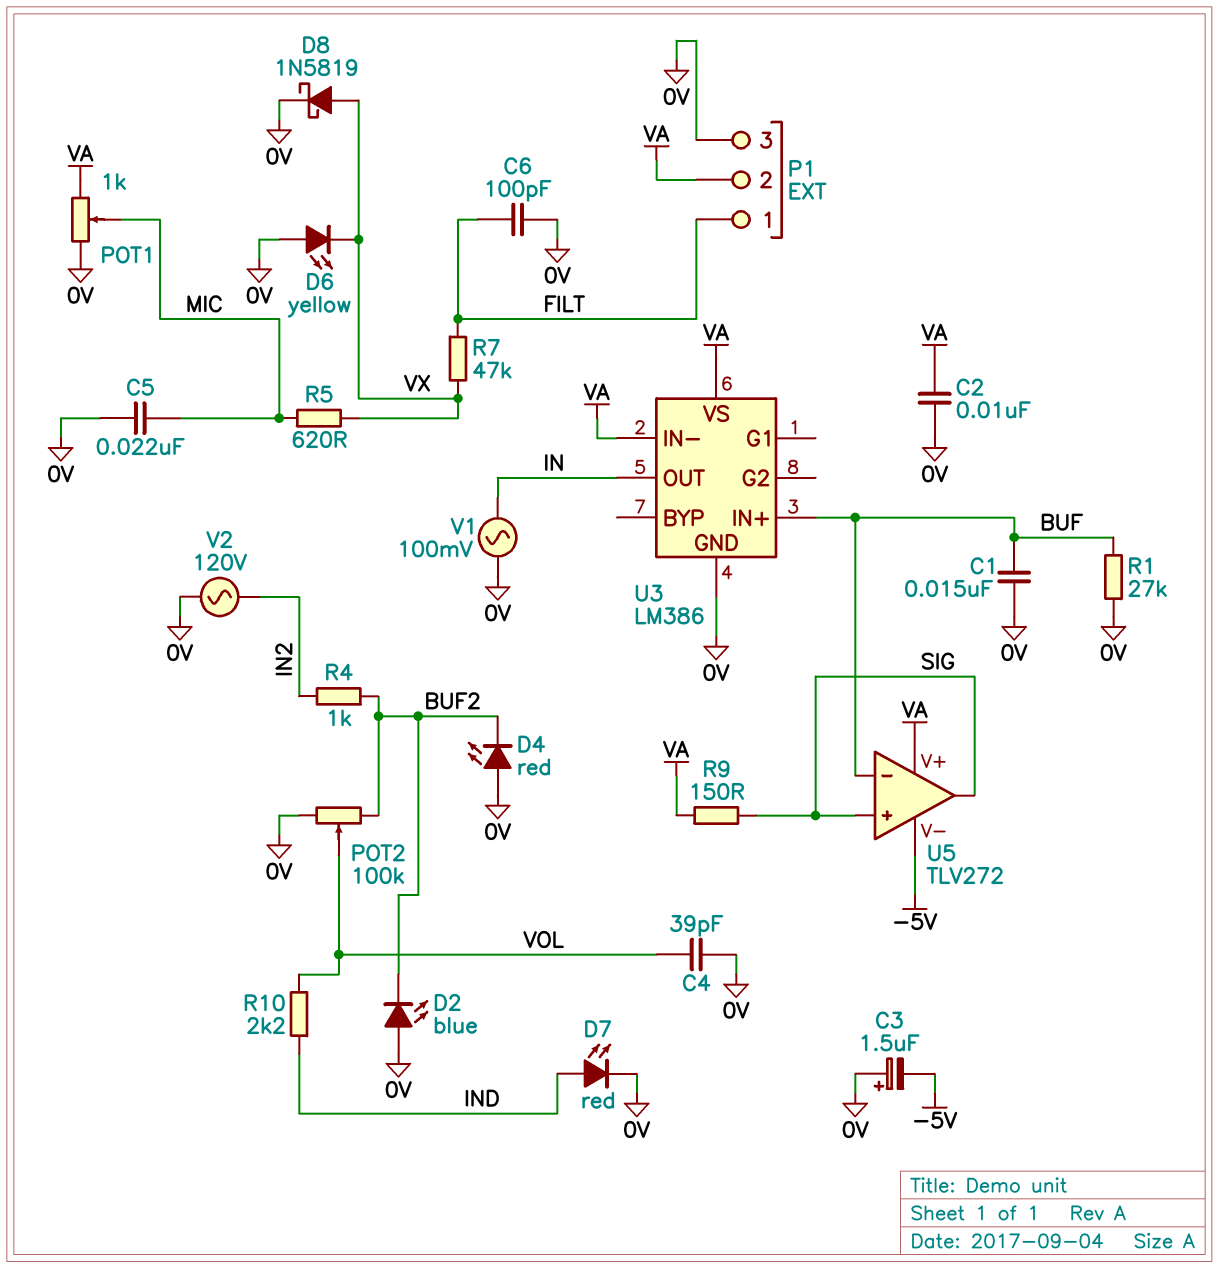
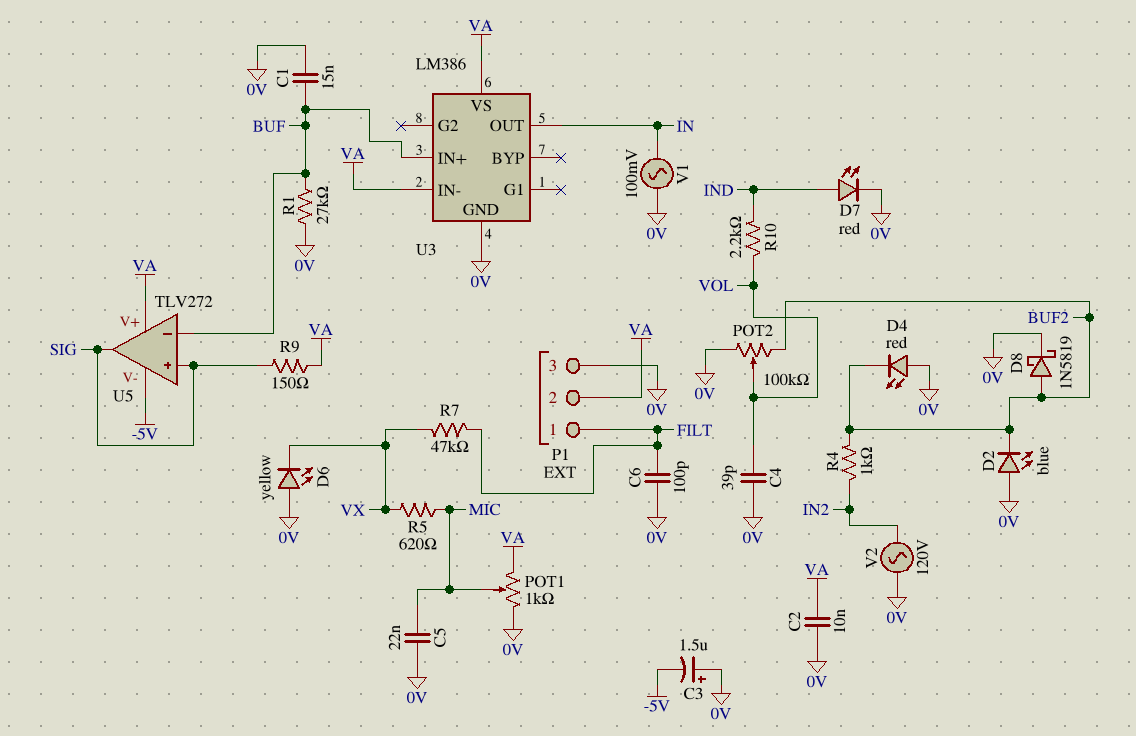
D8: schottky 1N5819 (A VX, K 0V) -> schottky 1N5819 (A BUF2, K 0V)

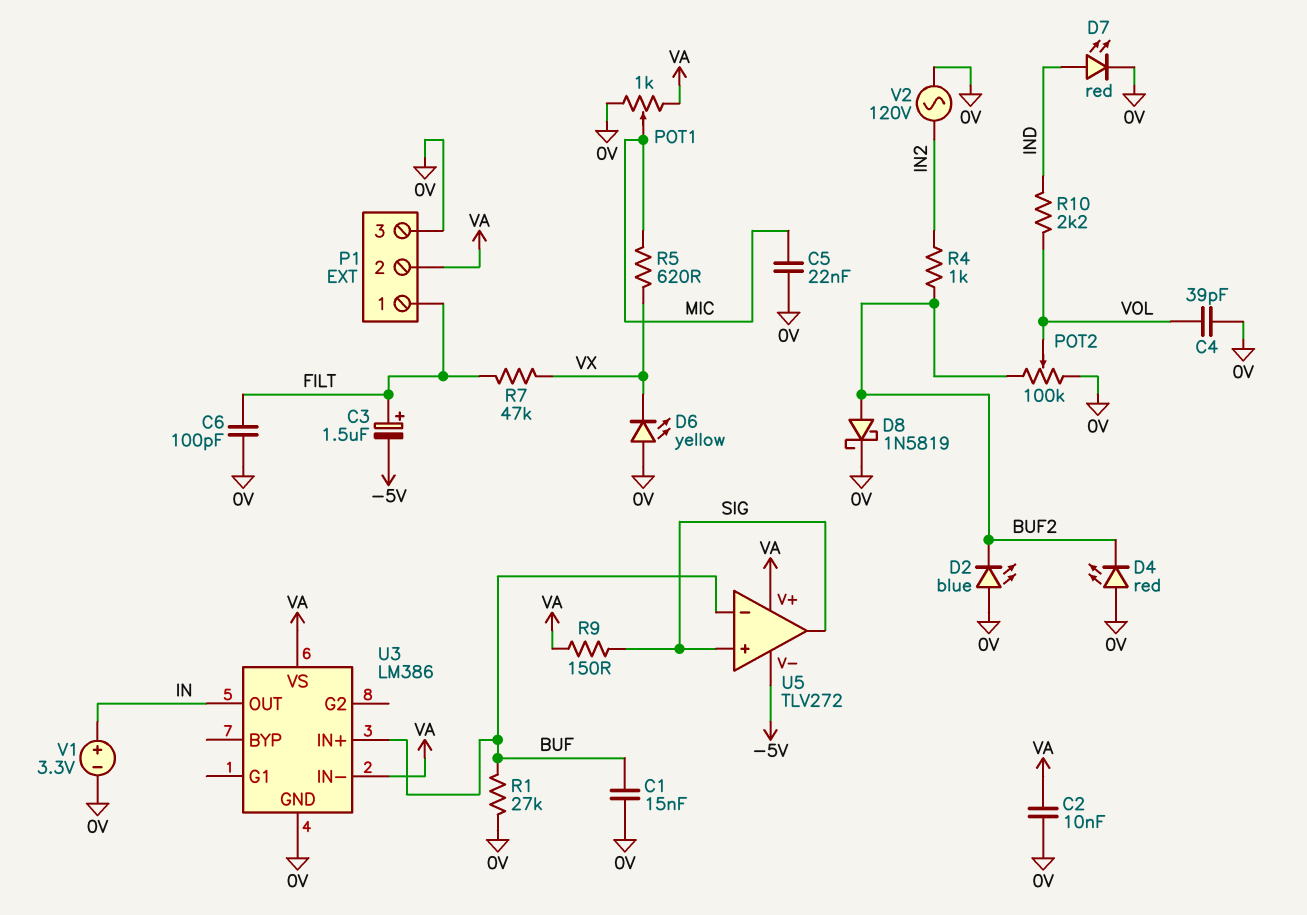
C3: 1.5uF (plus 0V, minus -5V) -> 1.5uF (plus FILT, minus -5V)
V1: AC 100mV (0V, IN) -> 3.3V (plus IN, minus 0V)

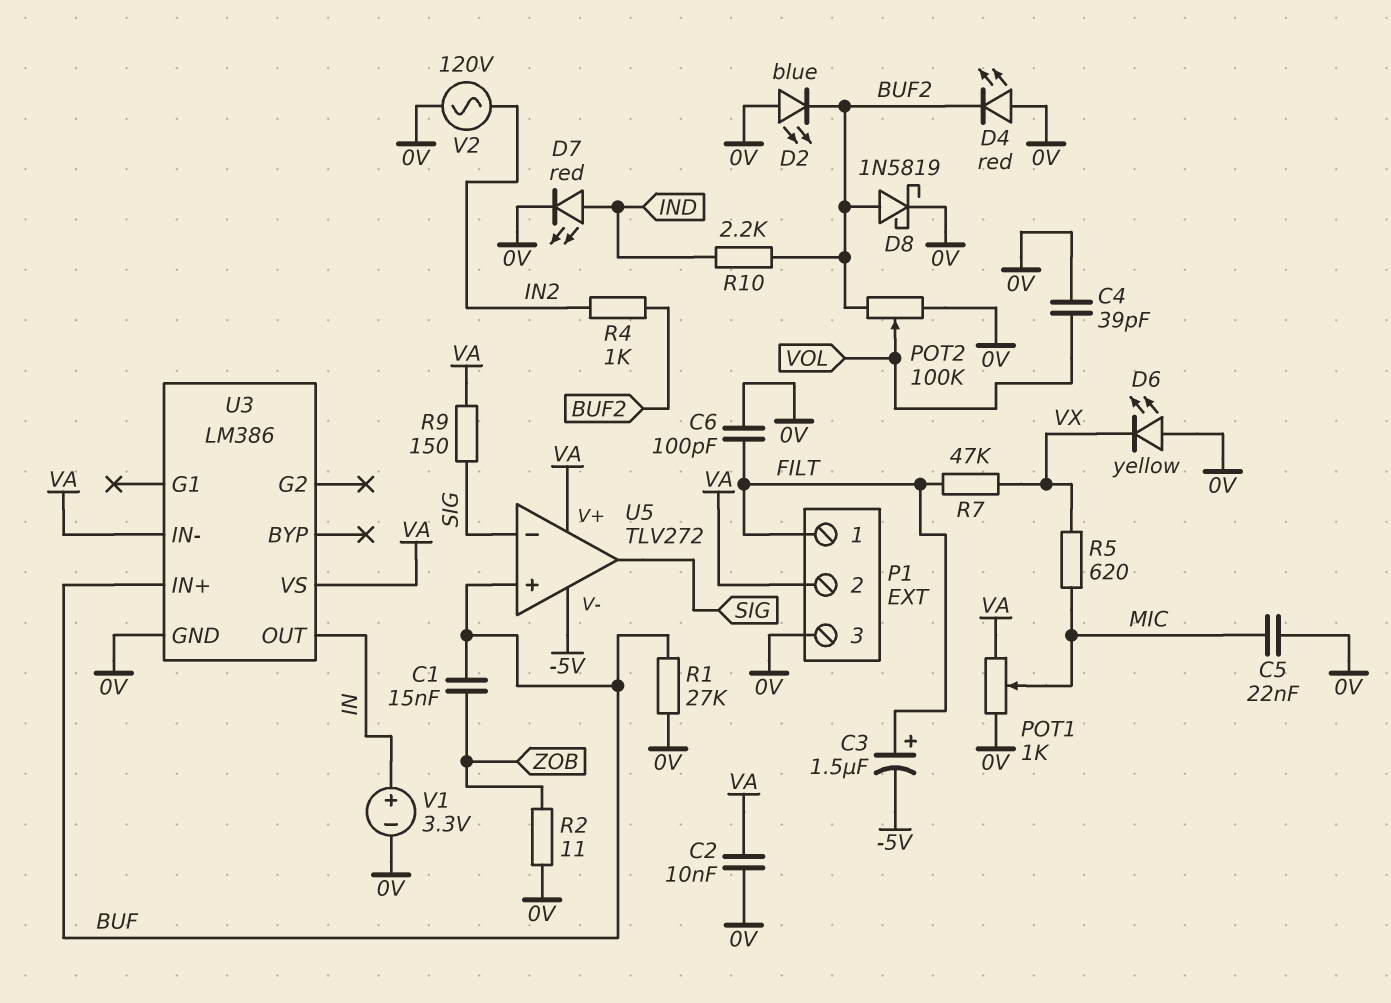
C1: 15nF (0V, BUF) -> 15nF (BUF, ZOB)
R2: none -> 11 (0V, ZOB)
R10: 2.2k (IND, VOL) -> 2.2k (BUF2, IND)
U5 pin in+: SIG -> BUF
U5 pin in-: BUF -> SIG

